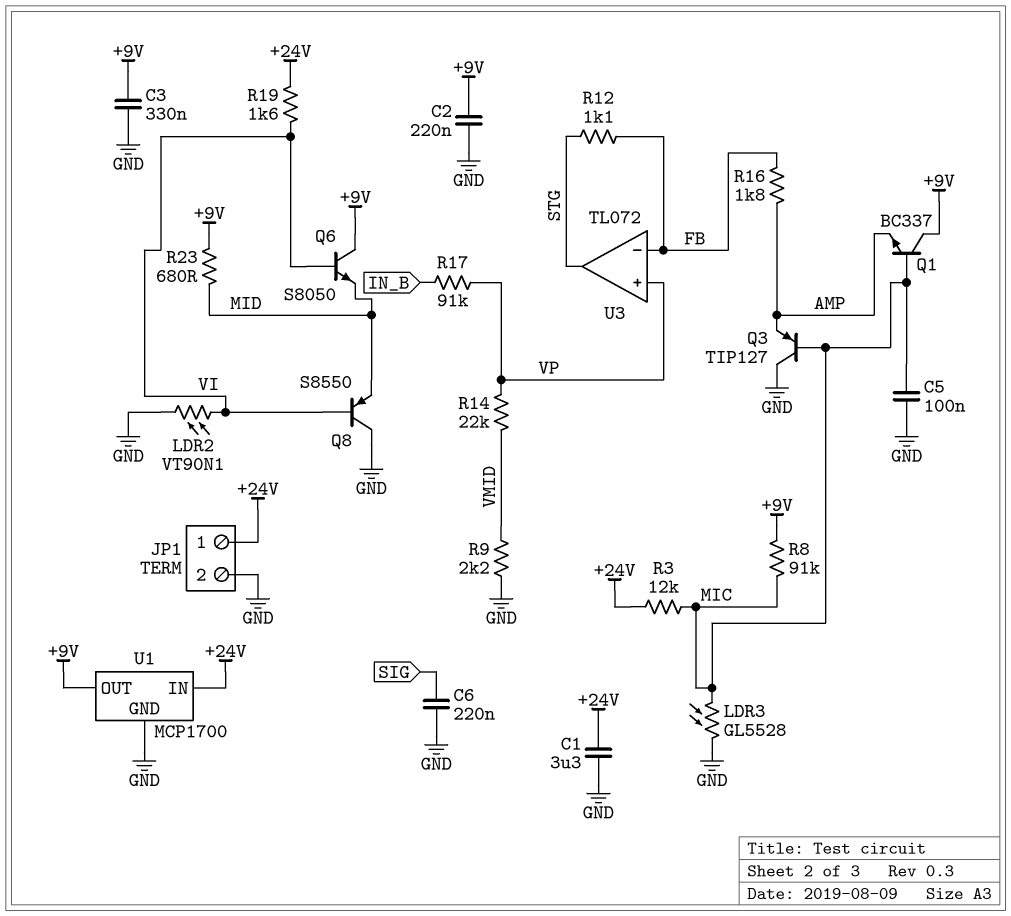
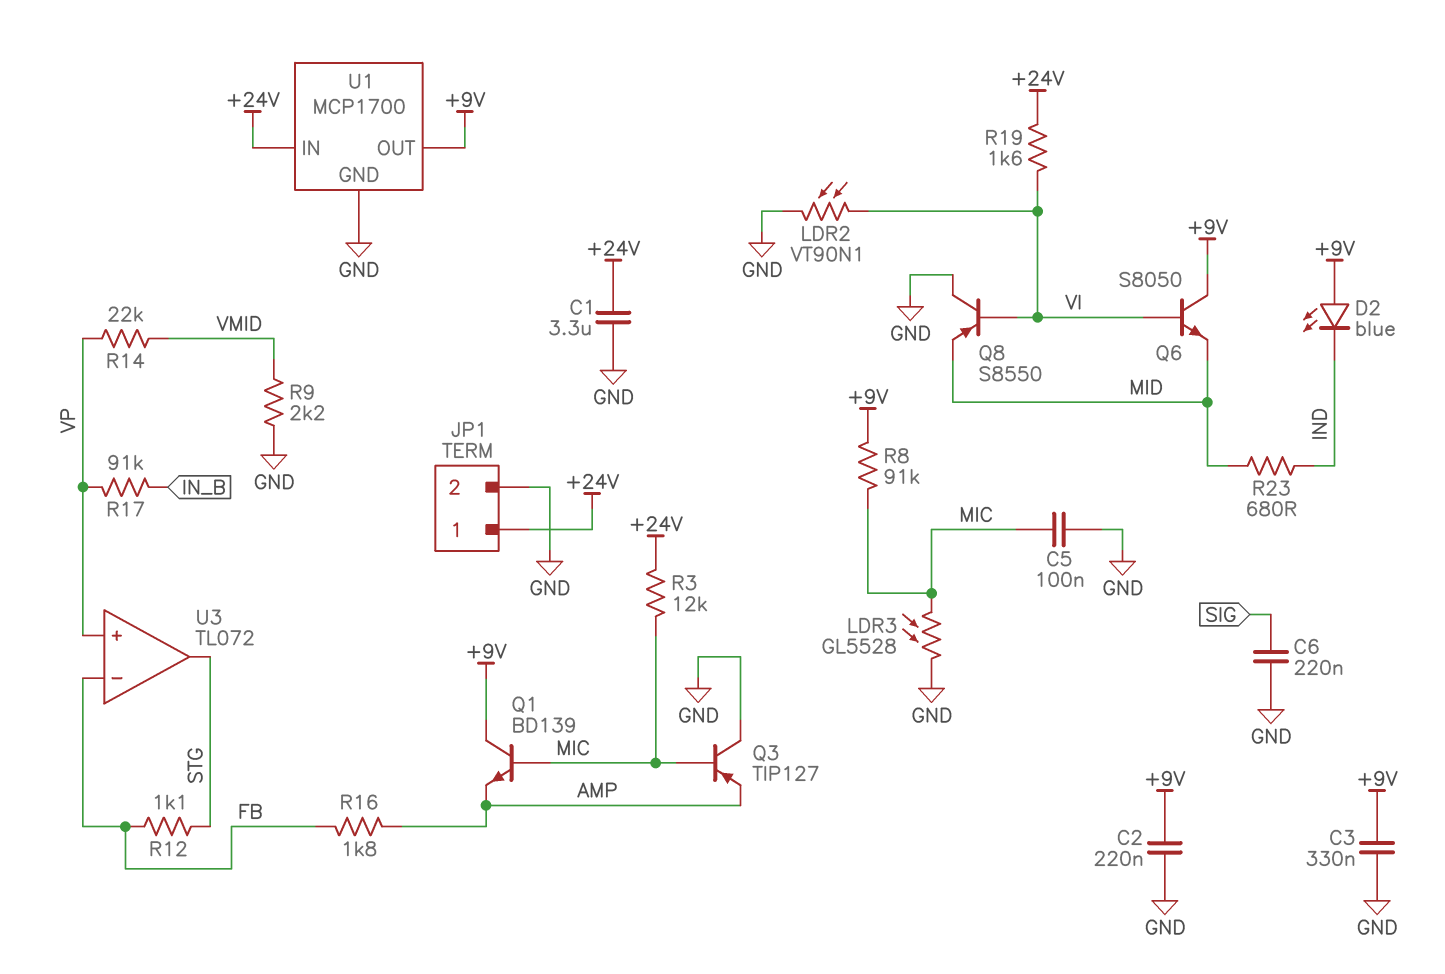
D2: none -> LED blue (A +9V, K IND)
Q1: NPN BC337 (B MIC, C +9V, E AMP) -> NPN BD139 (B MIC, C +9V, E AMP)
R23: 680 (+9V, MID) -> 680 (IND, MID)

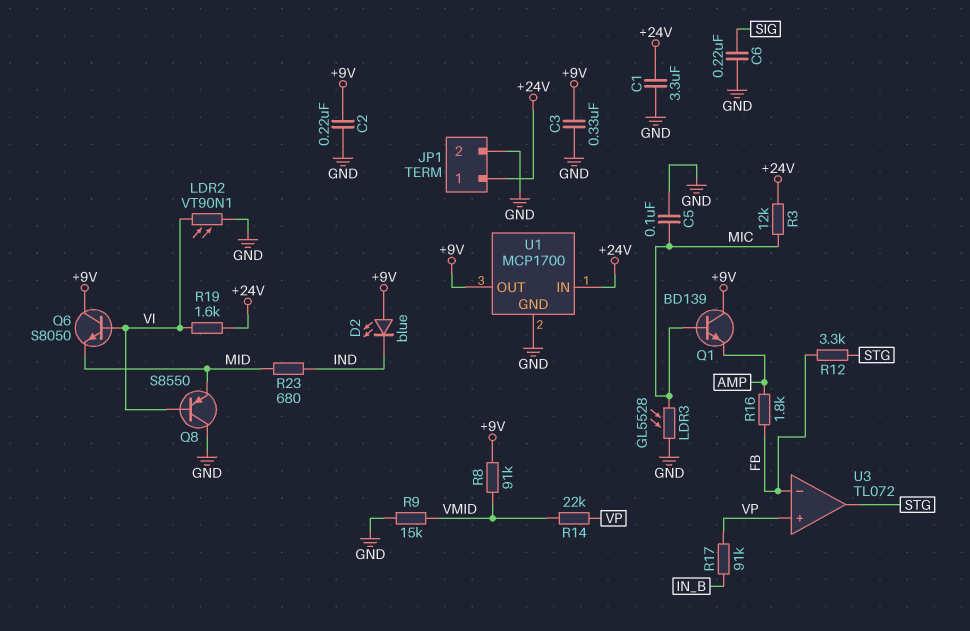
Q3: PNP TIP127 (B MIC, C GND, E AMP) -> none
R8: 91k (+9V, MIC) -> 91k (+9V, VMID)
R9: 2.2k (GND, VMID) -> 15k (GND, VMID)
R12: 1.1k (FB, STG) -> 3.3k (FB, STG)

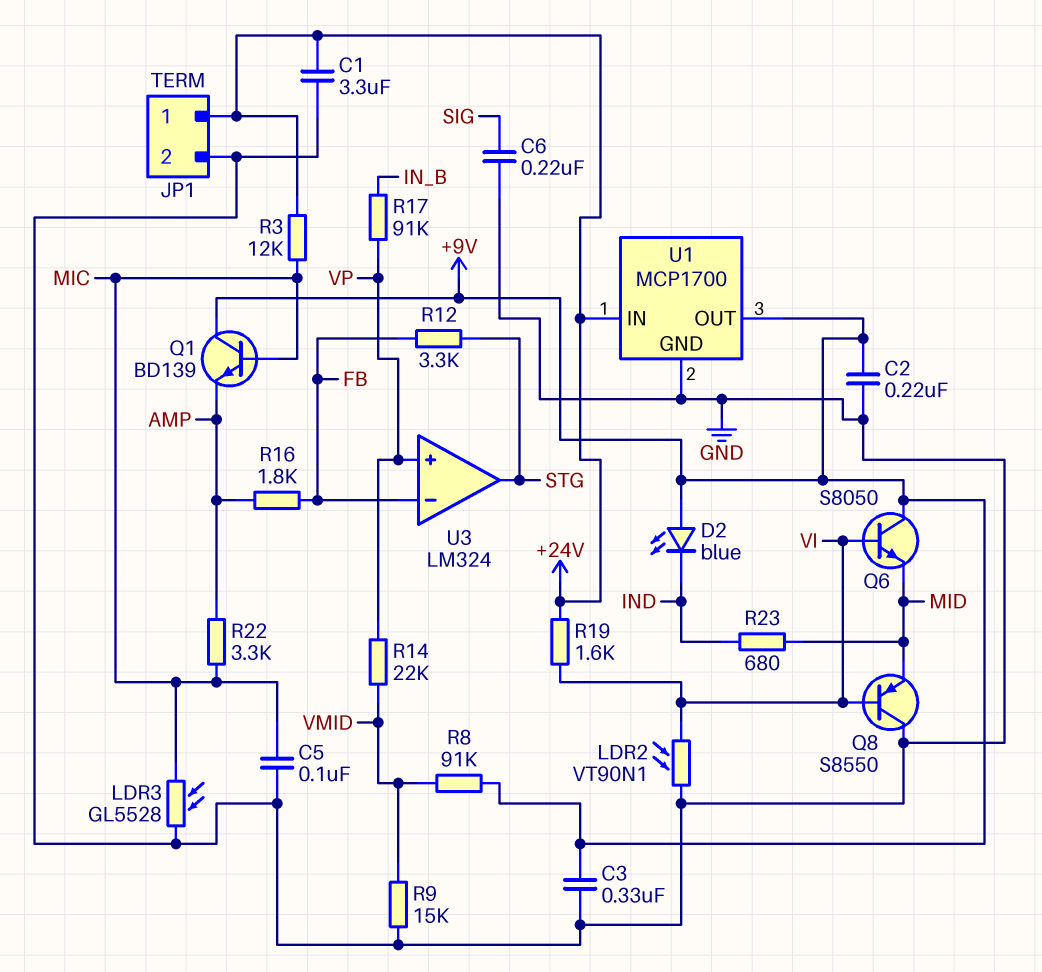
R22: none -> 3.3k (AMP, MIC)
U3: TL072 -> LM324

